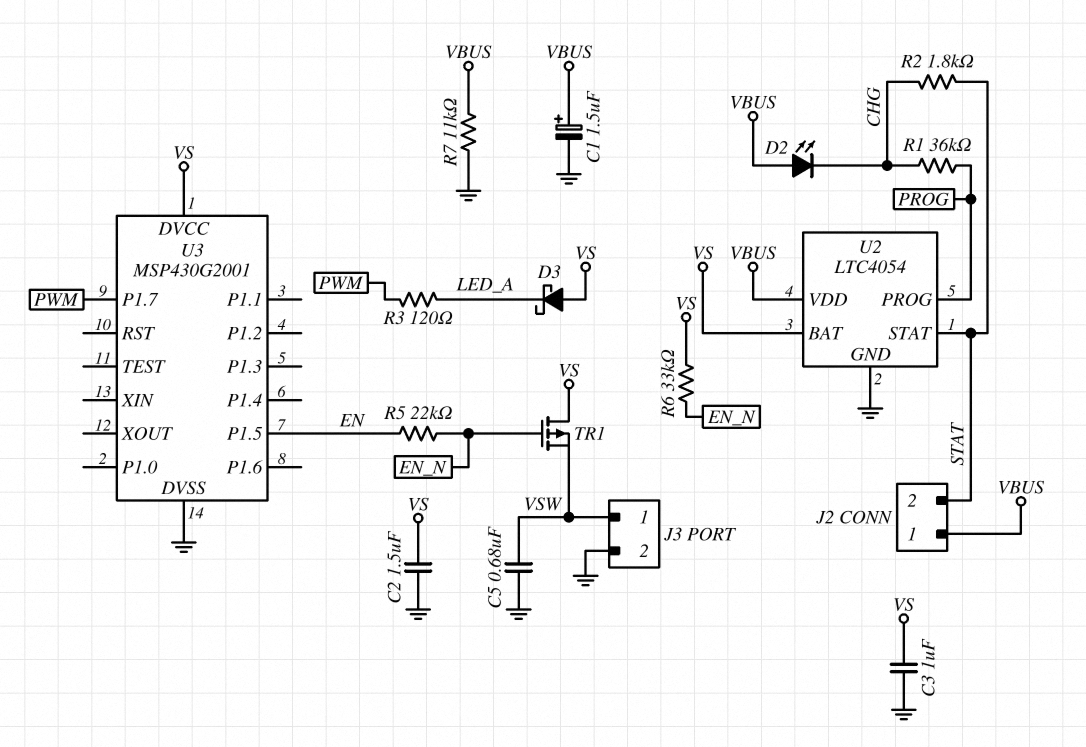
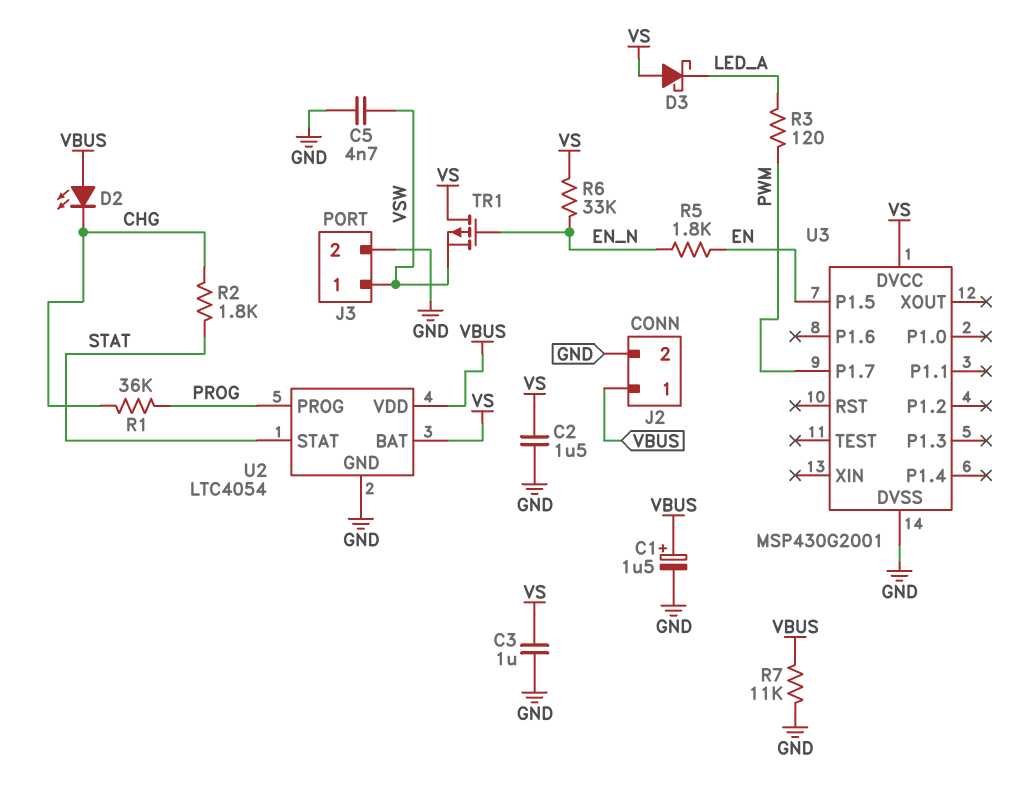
C5: 680nF (GND, VSW) -> 4.7nF (GND, VSW)
J2 pin 2: STAT -> GND
R5: 22k (EN, EN_N) -> 1.8k (EN, EN_N)

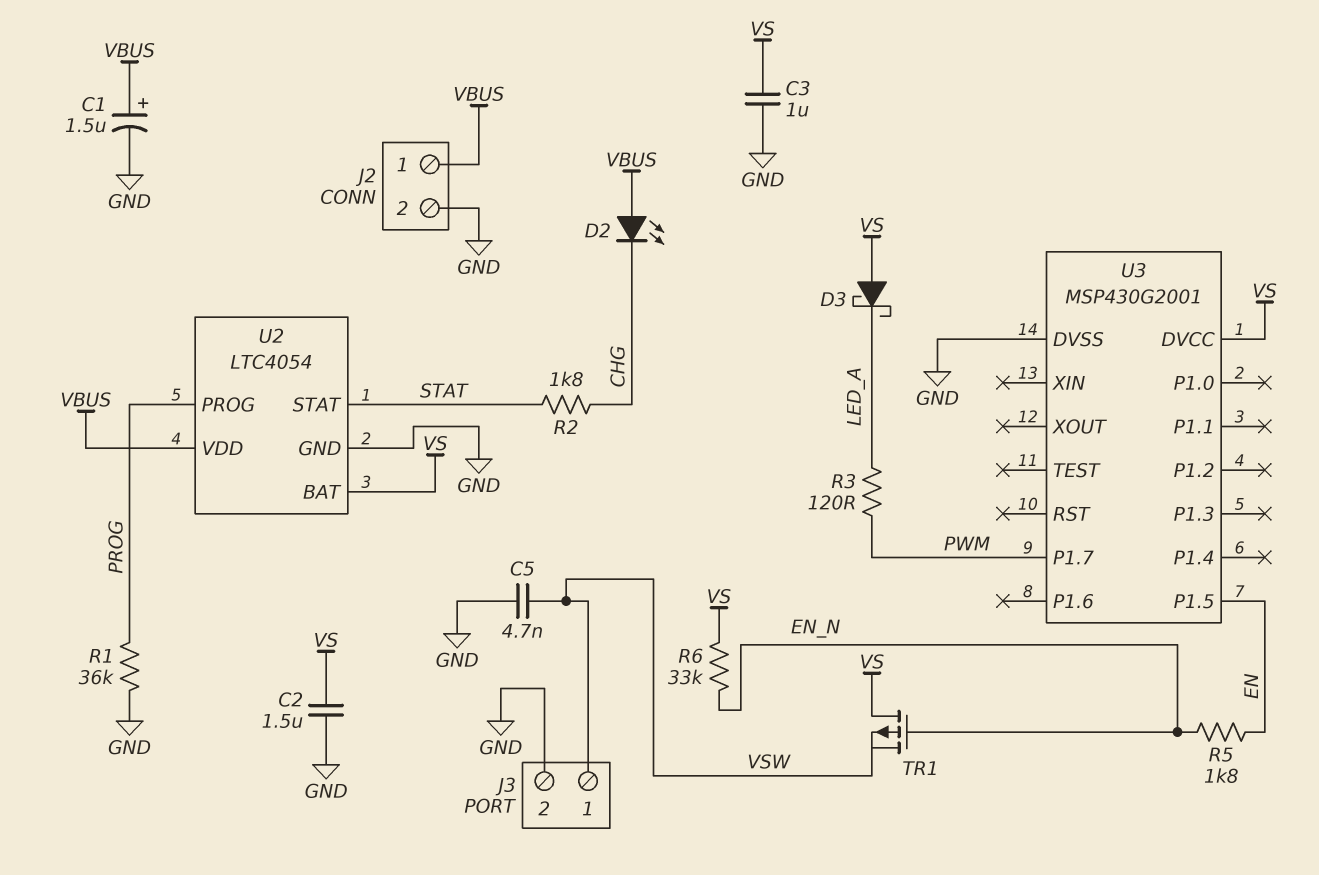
R1: 36k (CHG, PROG) -> 36k (GND, PROG)
R7: 11k (GND, VBUS) -> none

